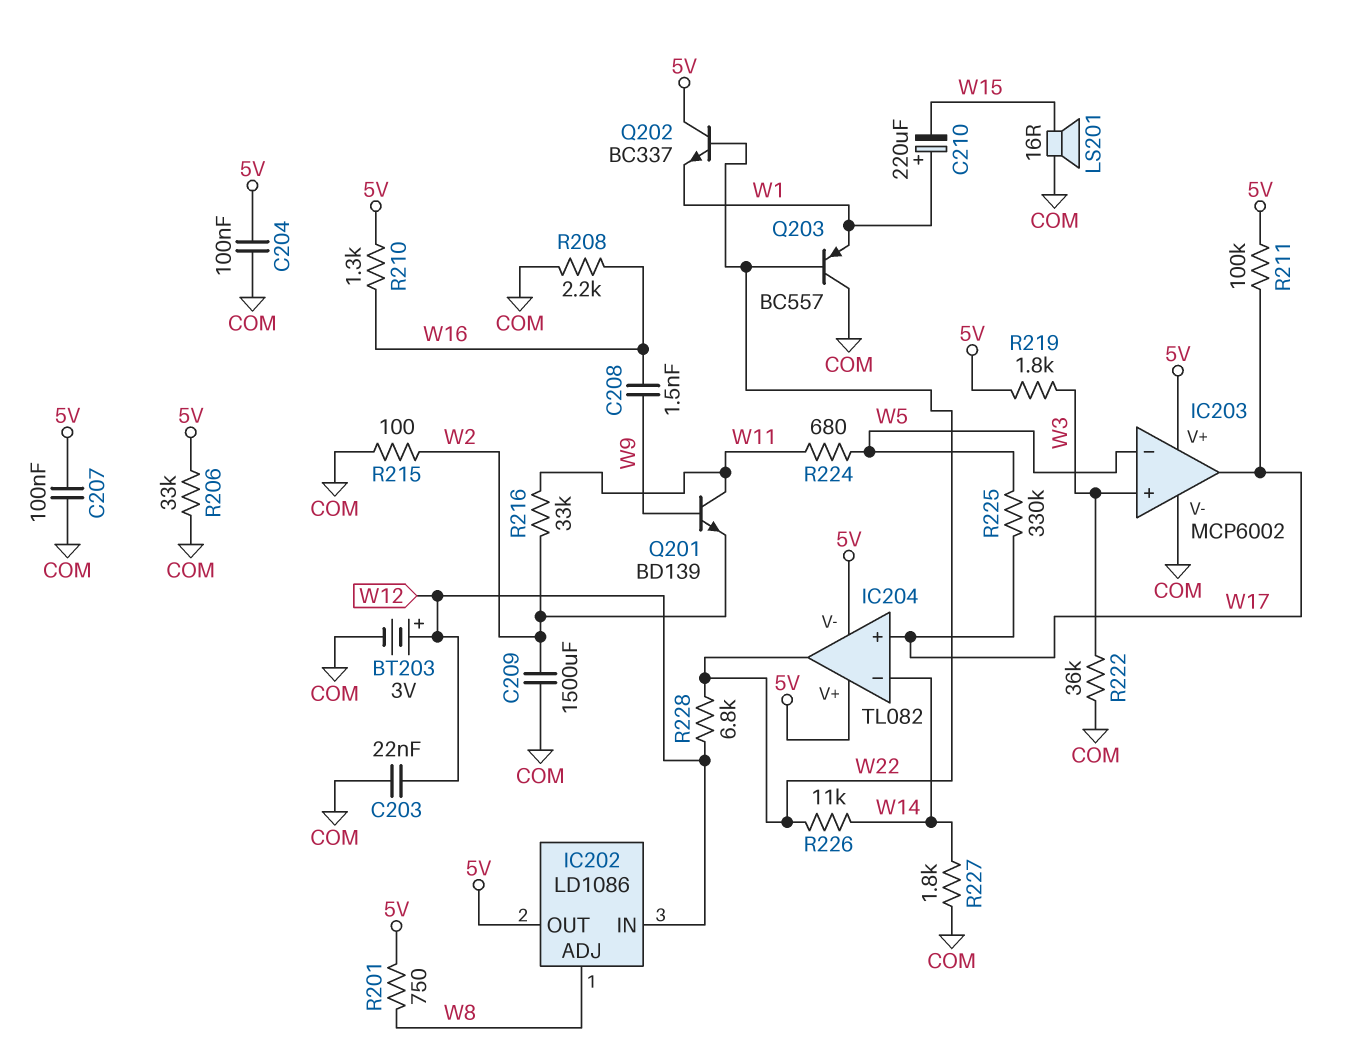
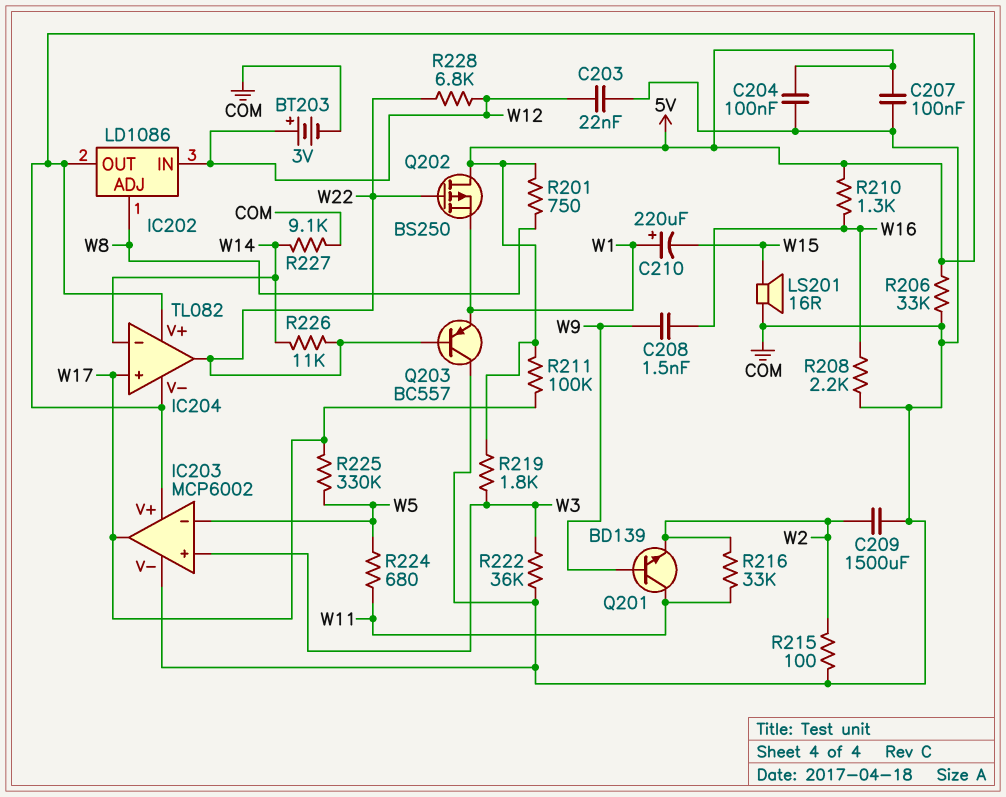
Q202: NPN BC337 (B W22, C 5V, E W1) -> PMOS BS250 (G W22, D 5V, S W1)
R227: 1.8k (COM, W14) -> 9.1k (COM, W14)

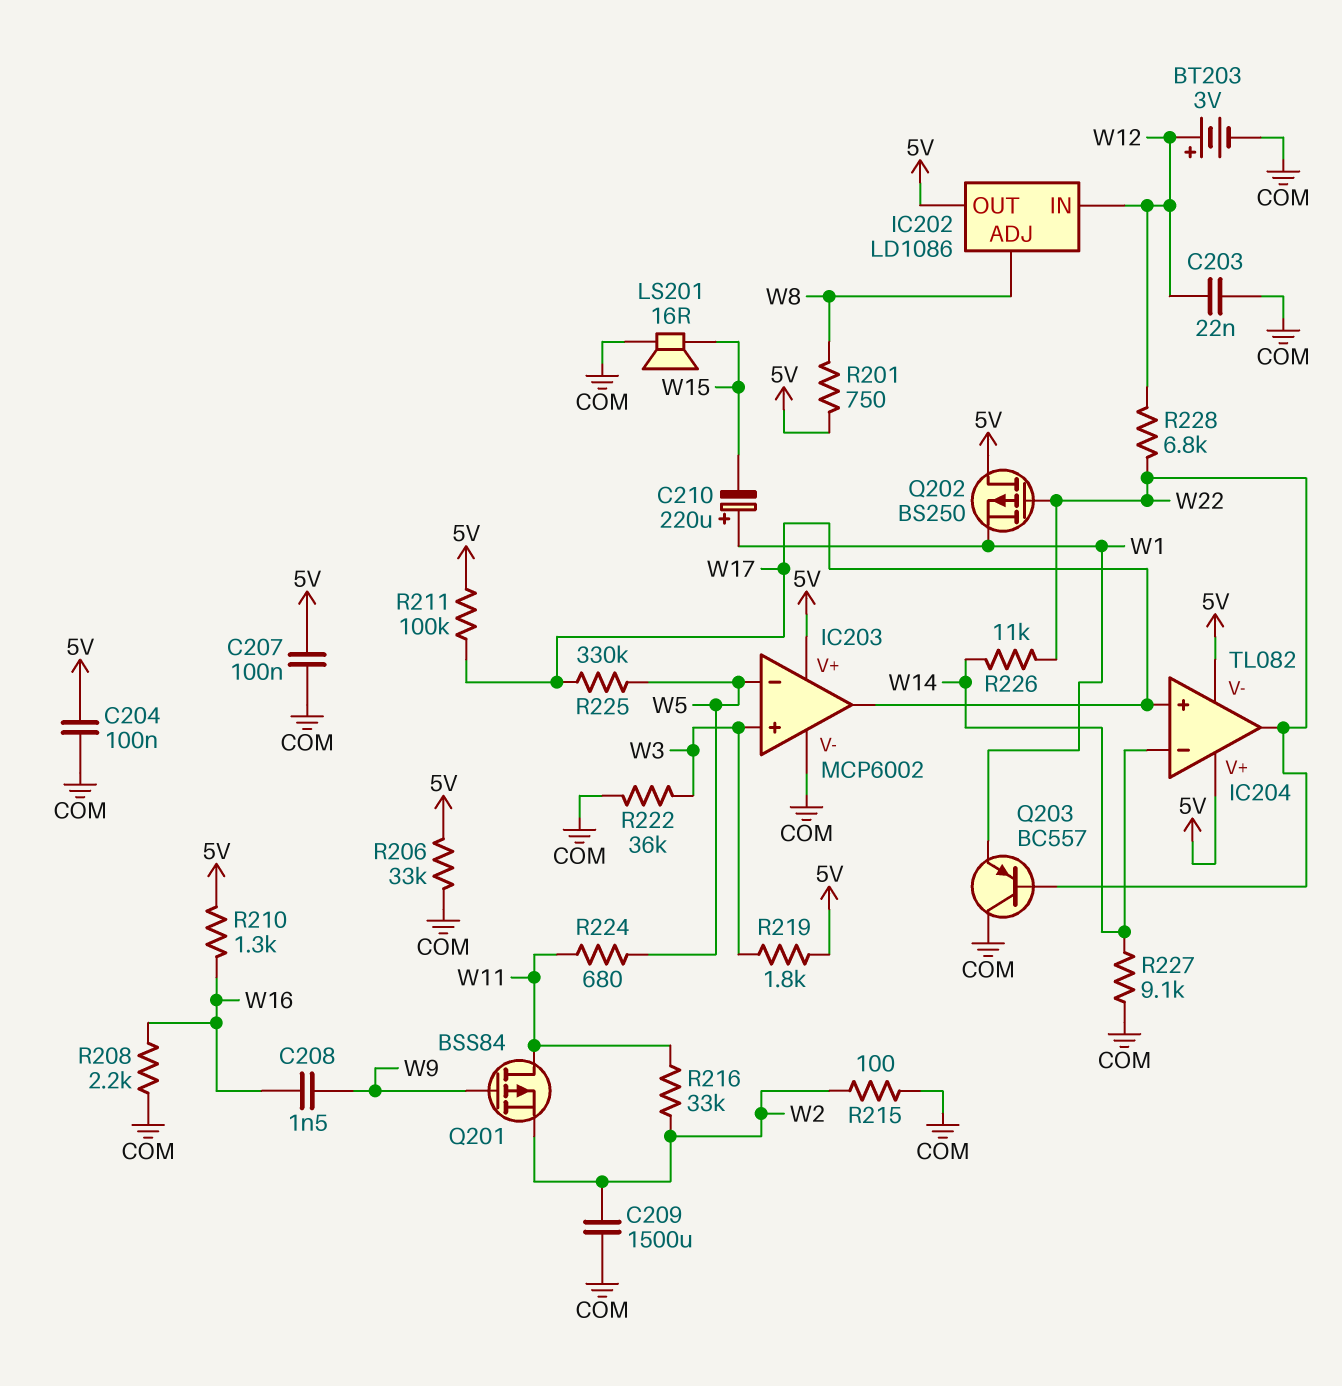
Q201: NPN BD139 (B W9, C W11, E W2) -> PMOS BSS84 (G W9, D W11, S W2)

